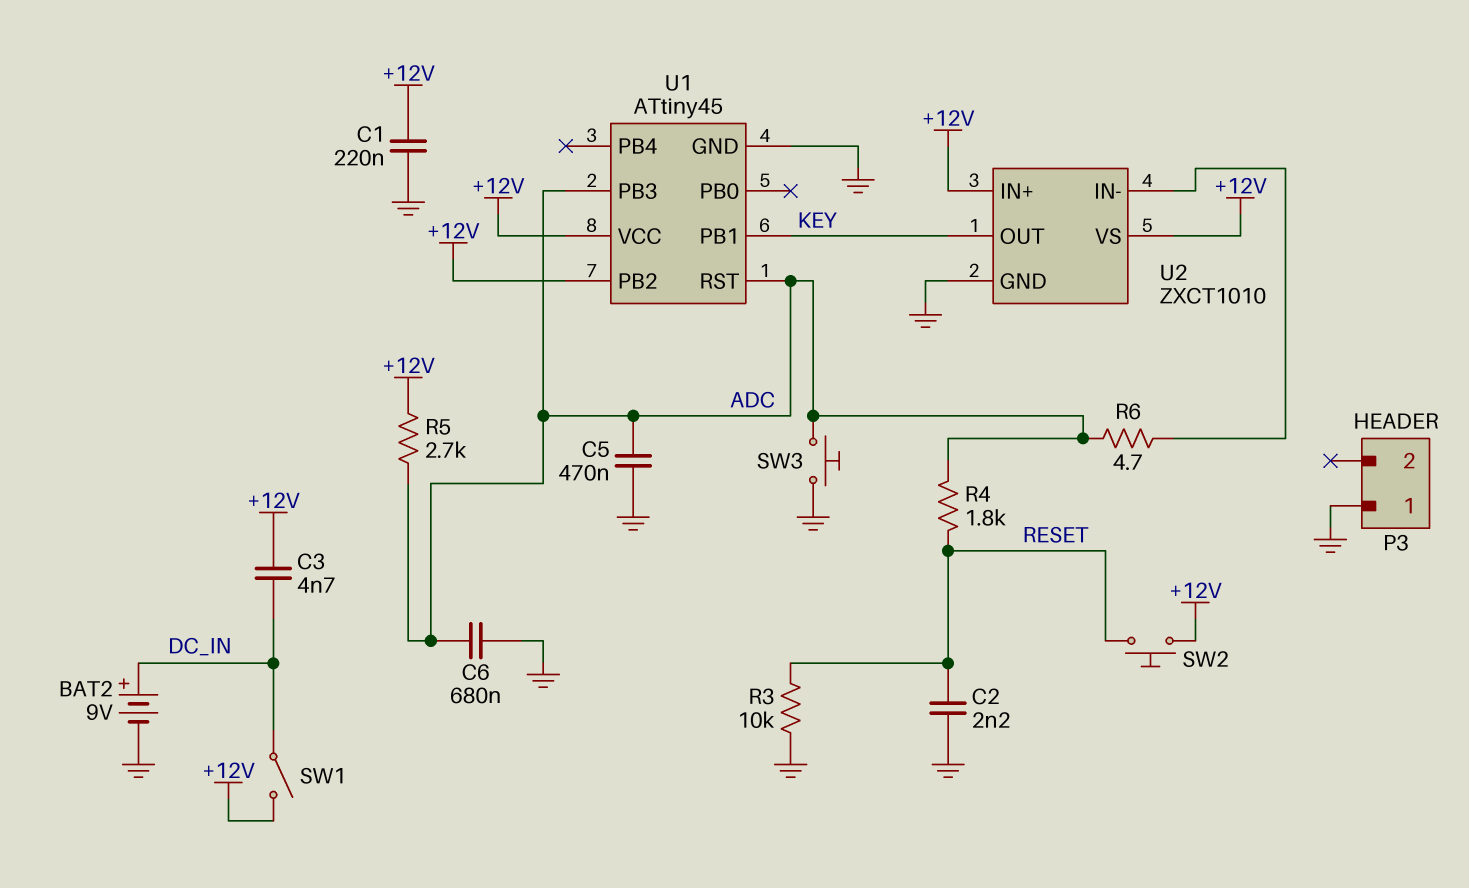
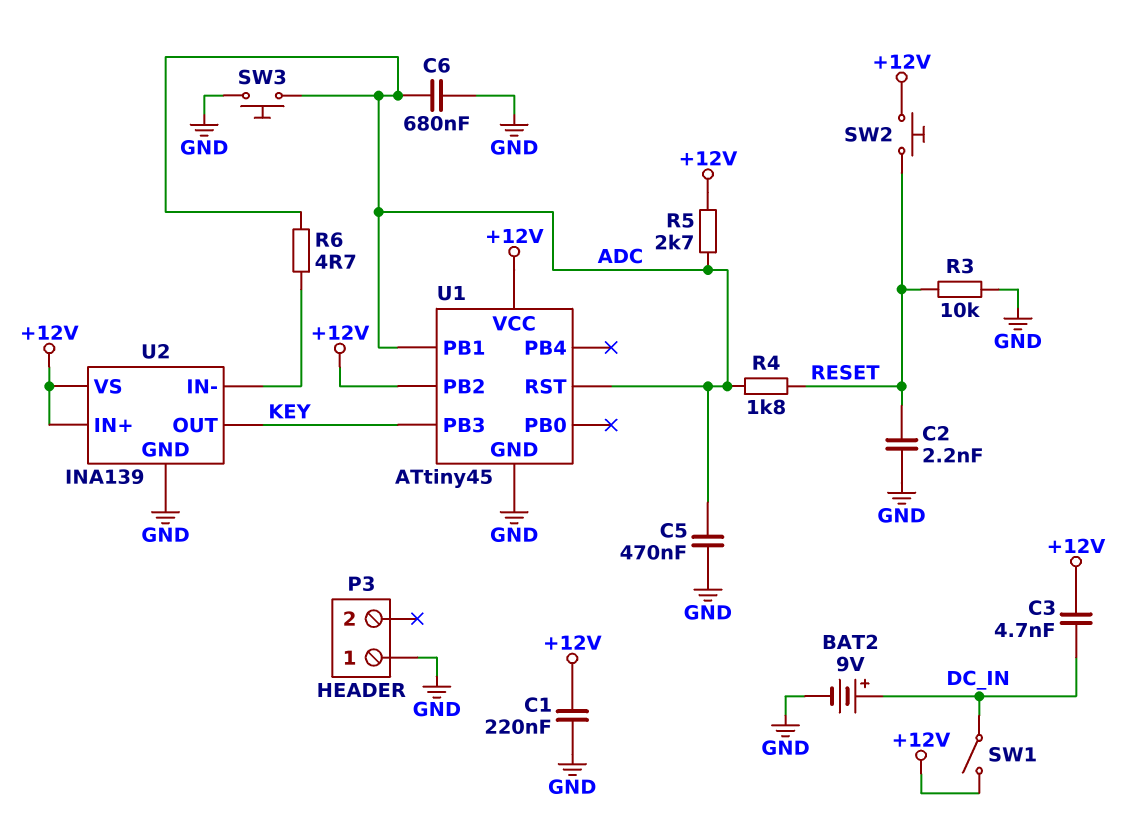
U1 pin PB1: KEY -> ADC
U1 pin PB3: ADC -> KEY
U2: ZXCT1010 -> INA139

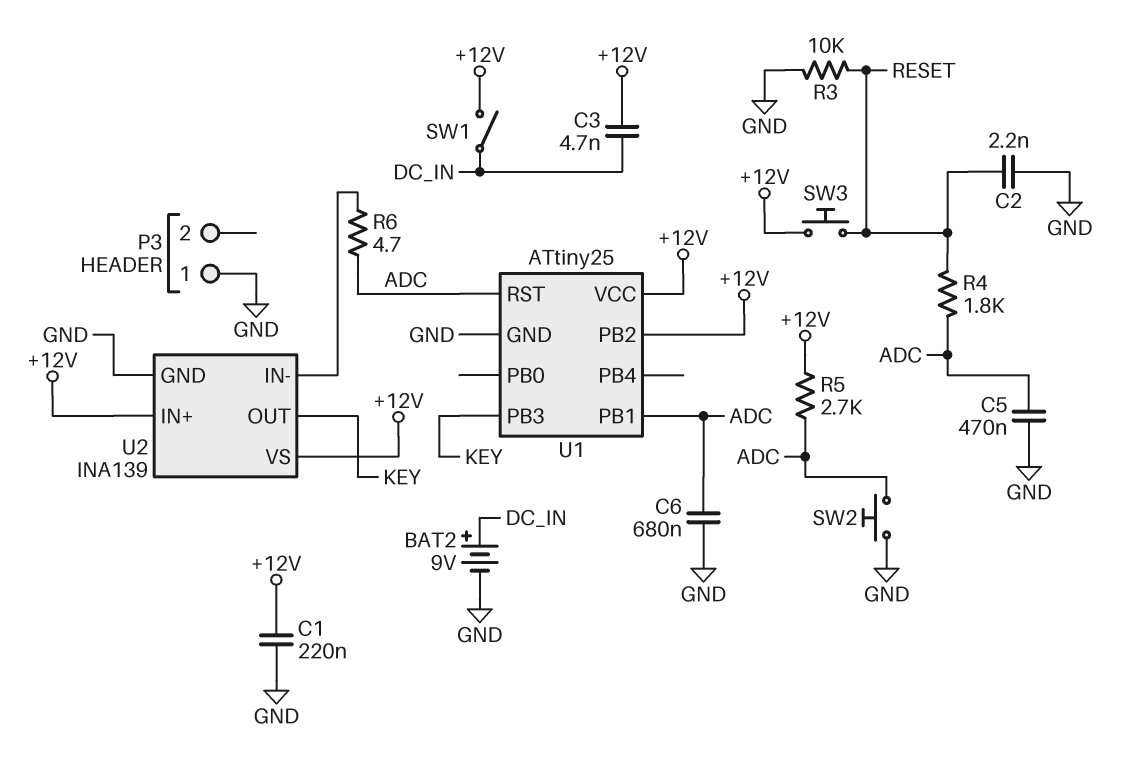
SW2: button (+12V, RESET) -> button (ADC, GND)
SW3: button (ADC, GND) -> button (+12V, RESET)
U1: ATtiny45 -> ATtiny25

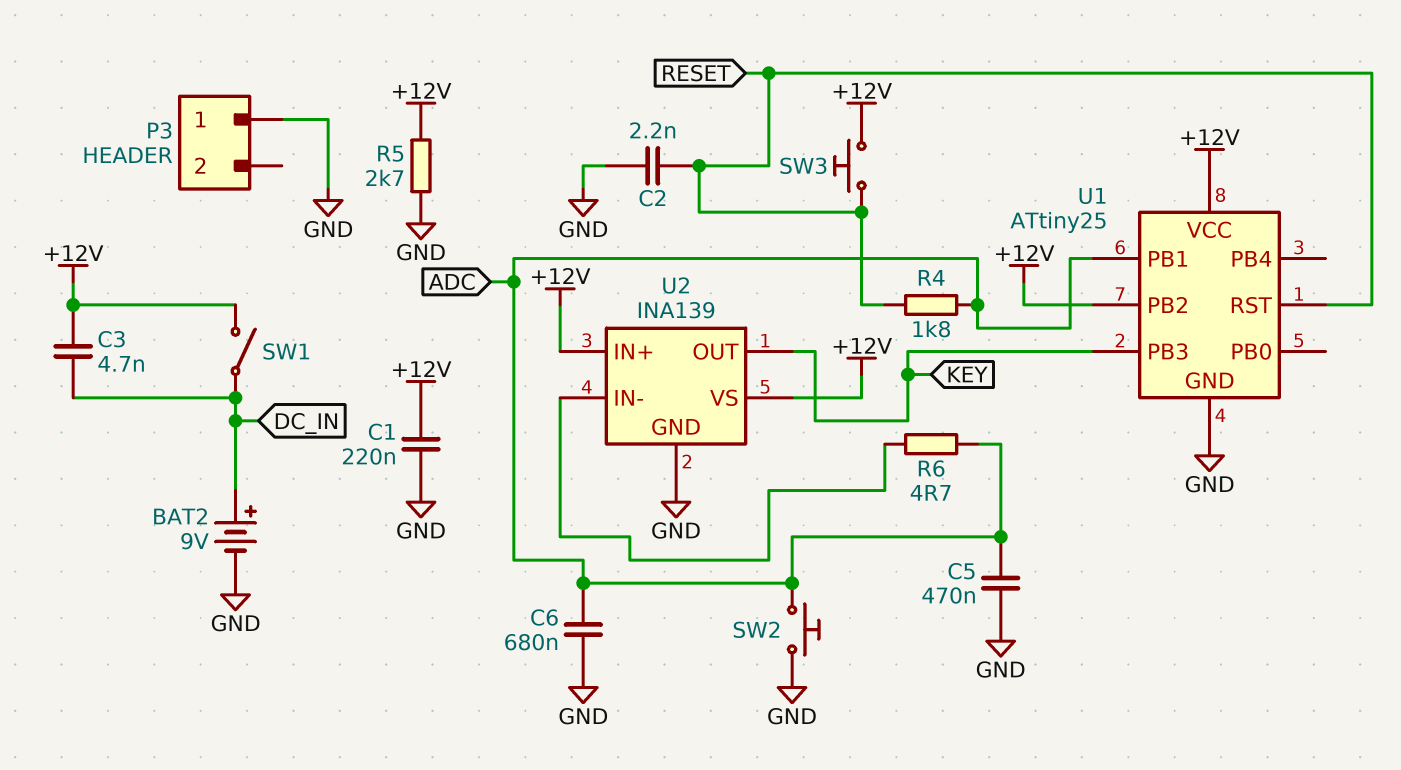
R3: 10k (GND, RESET) -> none
R5: 2.7k (+12V, ADC) -> 2.7k (+12V, GND)
U1 pin RST: ADC -> RESET

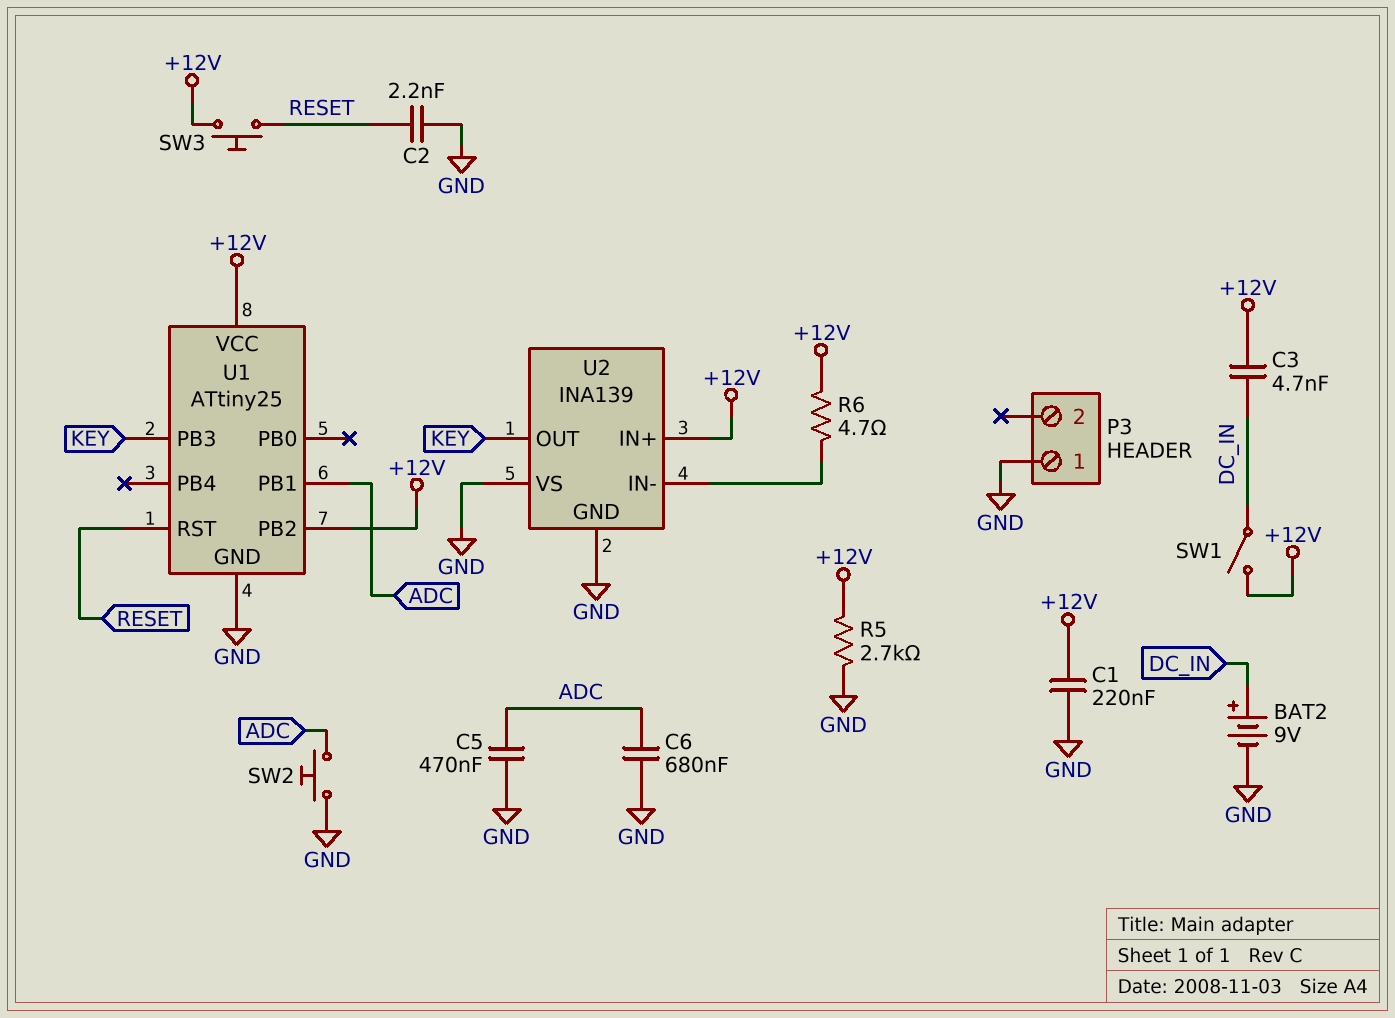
R4: 1.8k (ADC, RESET) -> none
R6: 4.7 (ADC, U2/IN-) -> 4.7 (+12V, U2/IN-)
U2 pin VS: +12V -> GND

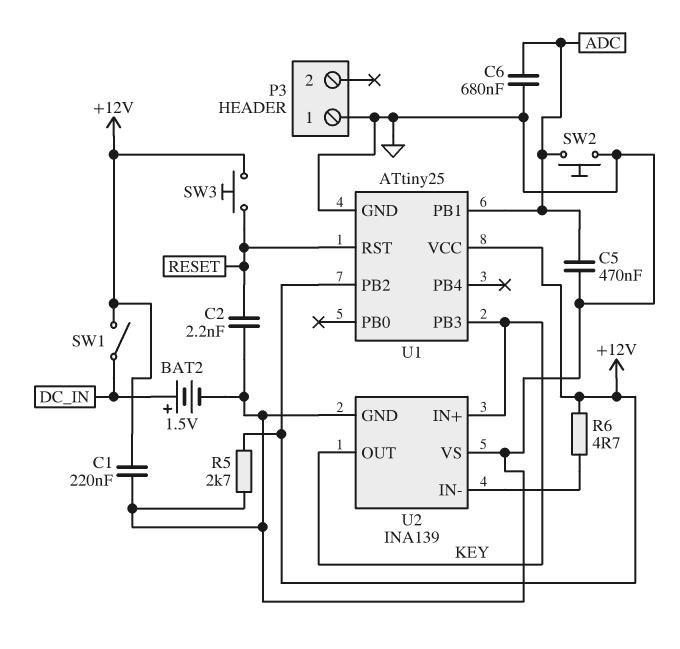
BAT2: 9V (plus DC_IN, minus GND) -> 1.5V (plus DC_IN, minus GND)
C3: 4.7nF (+12V, DC_IN) -> none
U2 pin IN+: +12V -> KEY

